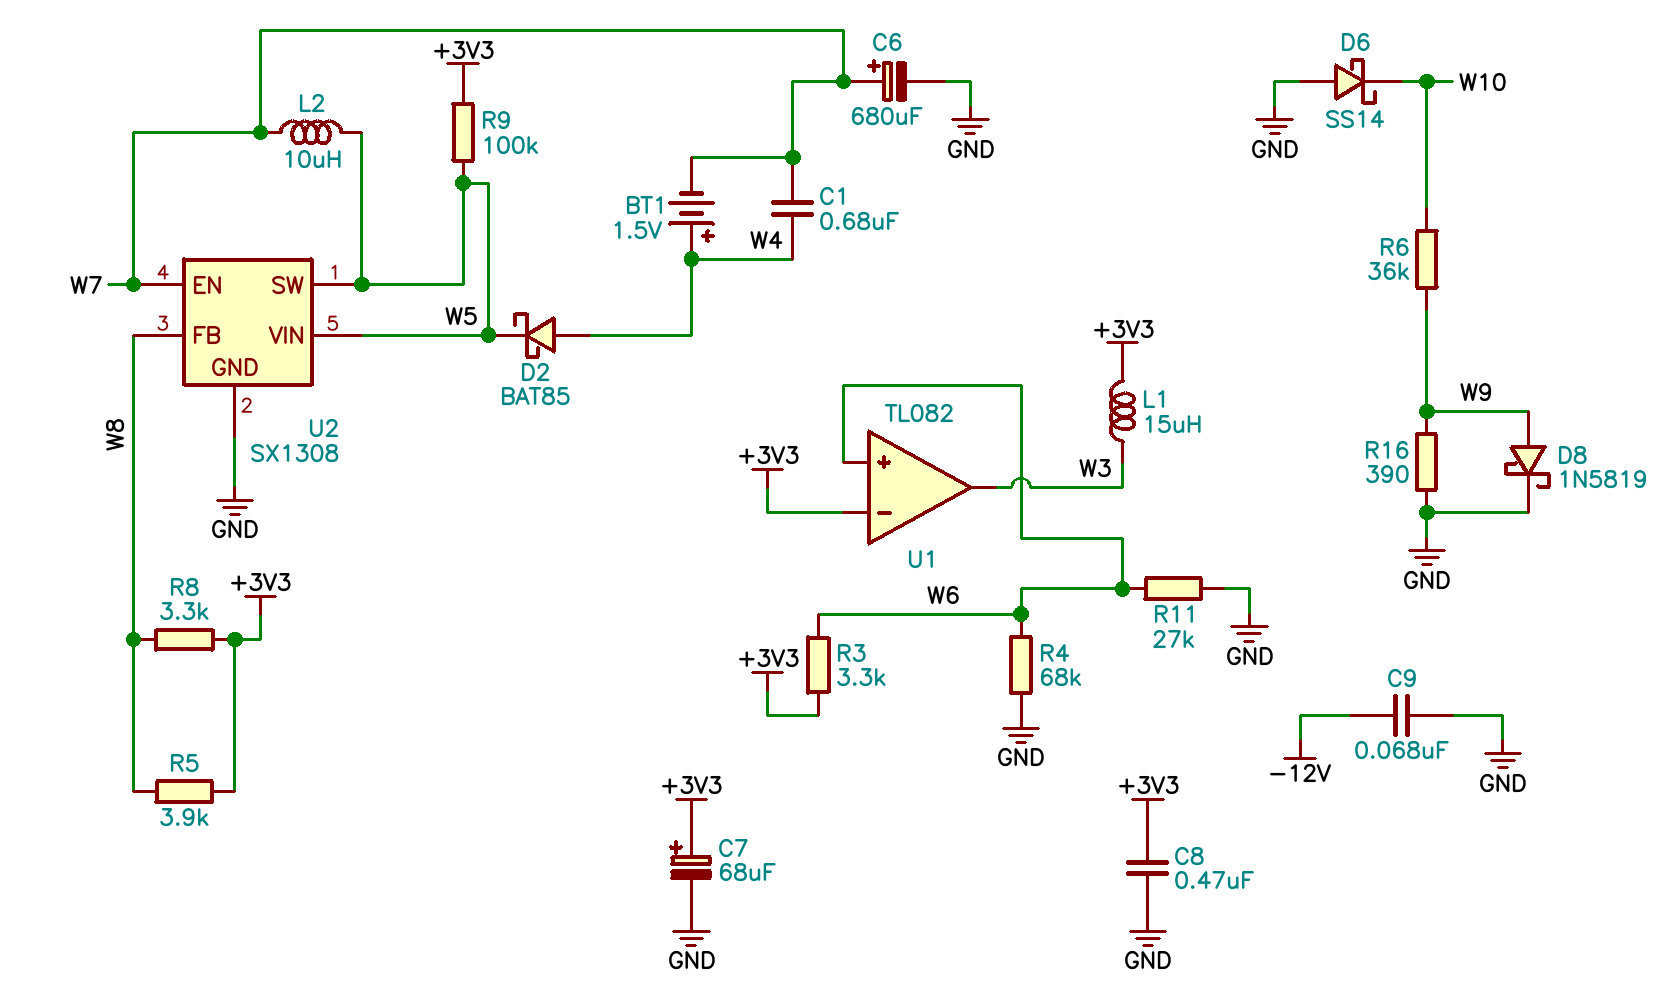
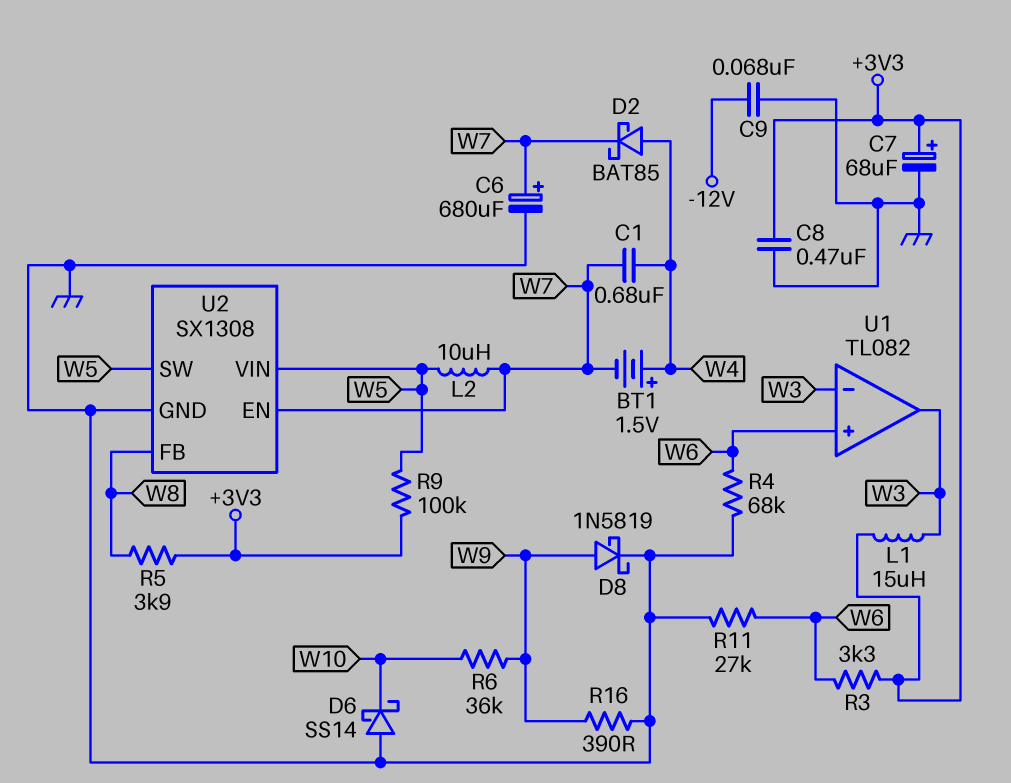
D2: schottky BAT85 (A W4, K W5) -> schottky BAT85 (A W4, K W7)
R8: 3.3k (+3V3, W8) -> none
U1 pin in-: +3V3 -> W3

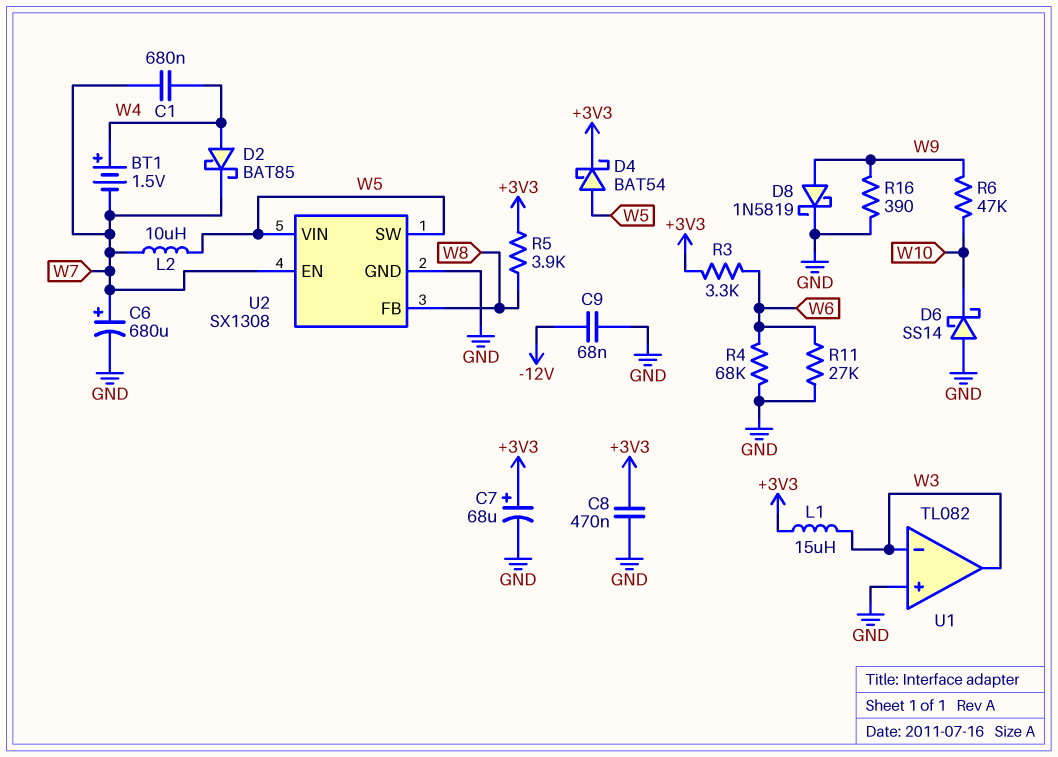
D4: none -> schottky BAT54 (A W5, K +3V3)
R6: 36k (W9, W10) -> 47k (W9, W10)
R9: 100k (+3V3, W5) -> none
U1 pin in+: W6 -> GND

